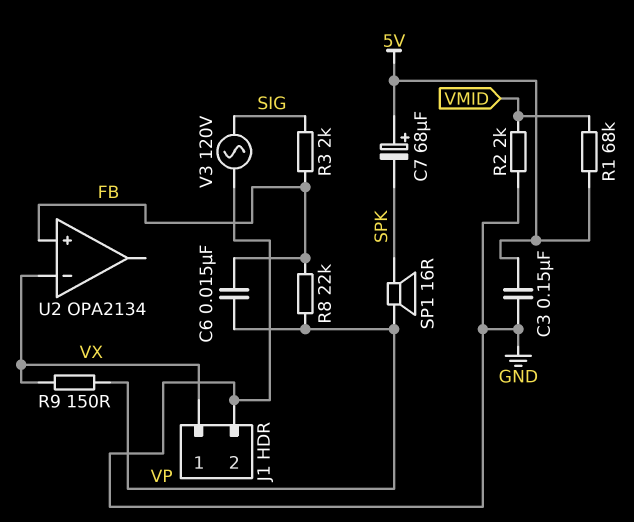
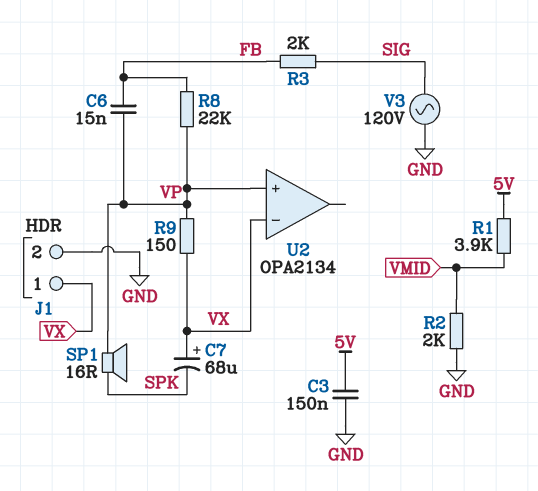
C7: 68uF (plus 5V, minus SPK) -> 68uF (plus VX, minus SPK)
R1: 68k (5V, VMID) -> 3.9k (5V, VMID)
U2 pin in+: FB -> VP

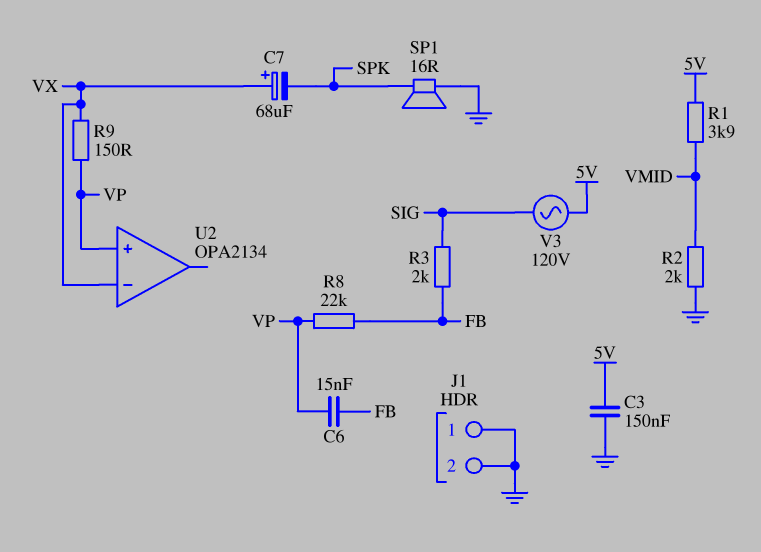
J1 pin 1: VX -> GND
SP1: speaker 16R (SPK, VP) -> speaker 16R (GND, SPK)
V3: AC 120V (GND, SIG) -> AC 120V (5V, SIG)

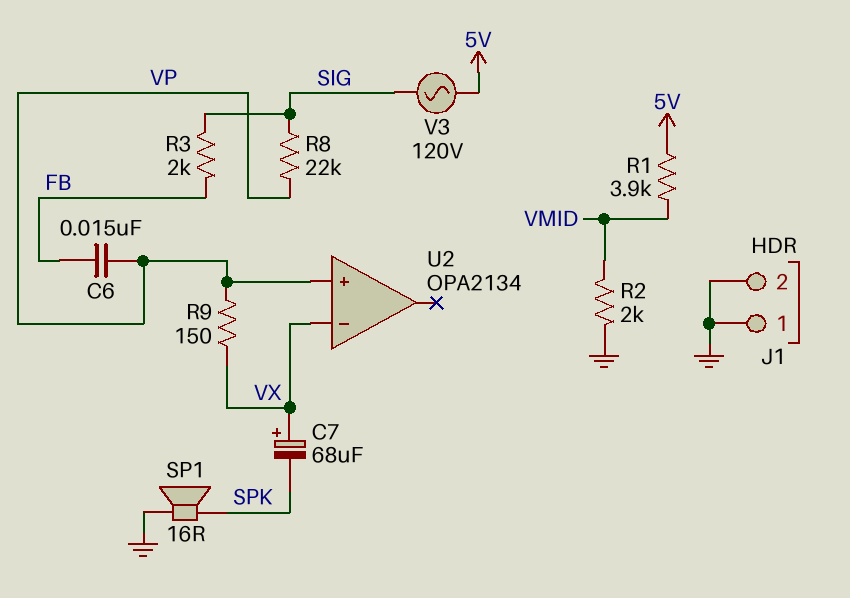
C3: 150nF (5V, GND) -> none
R8: 22k (FB, VP) -> 22k (SIG, VP)

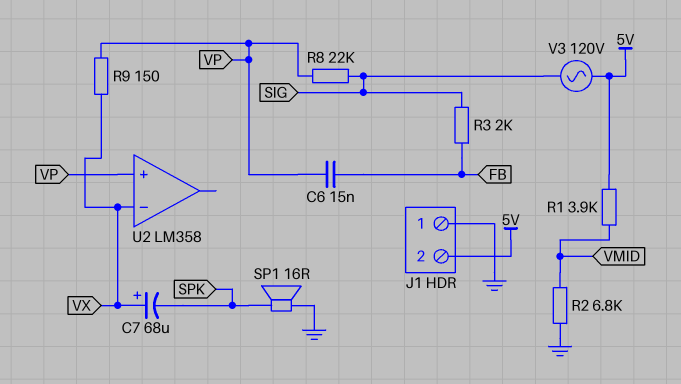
J1 pin 2: GND -> 5V
R2: 2k (GND, VMID) -> 6.8k (GND, VMID)
U2: OPA2134 -> LM358

